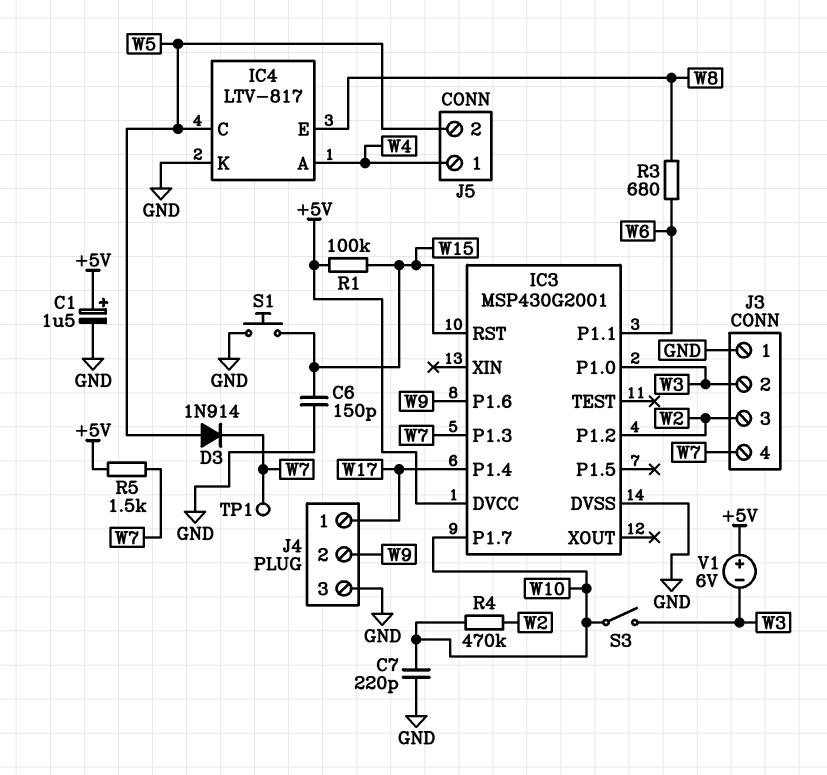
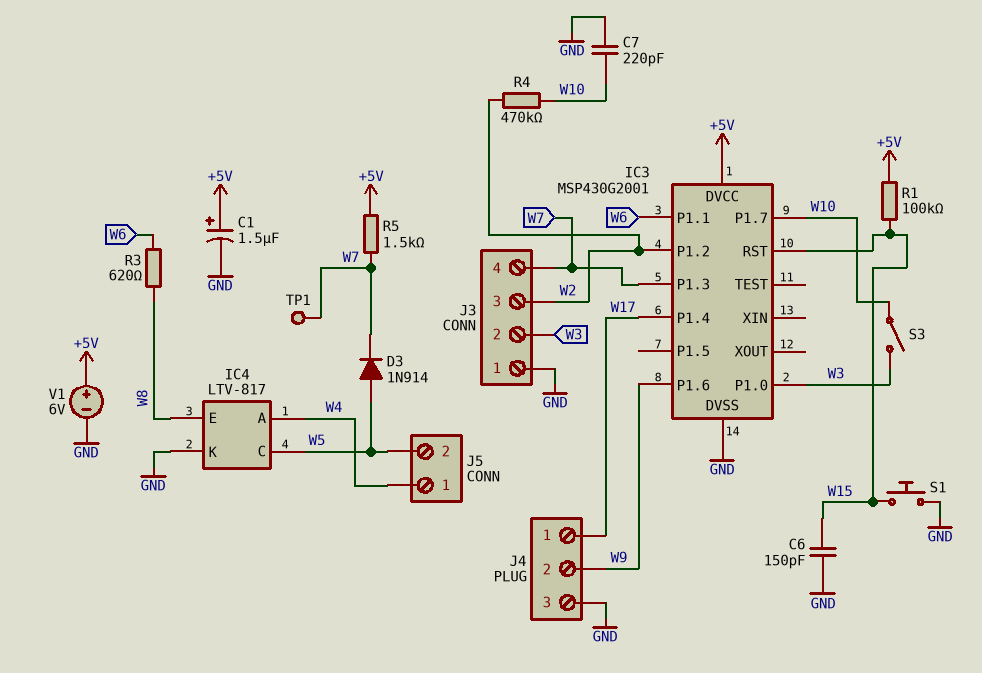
R3: 680 (W6, W8) -> 620 (W6, W8)
V1: 6V (plus +5V, minus W3) -> 6V (plus +5V, minus GND)

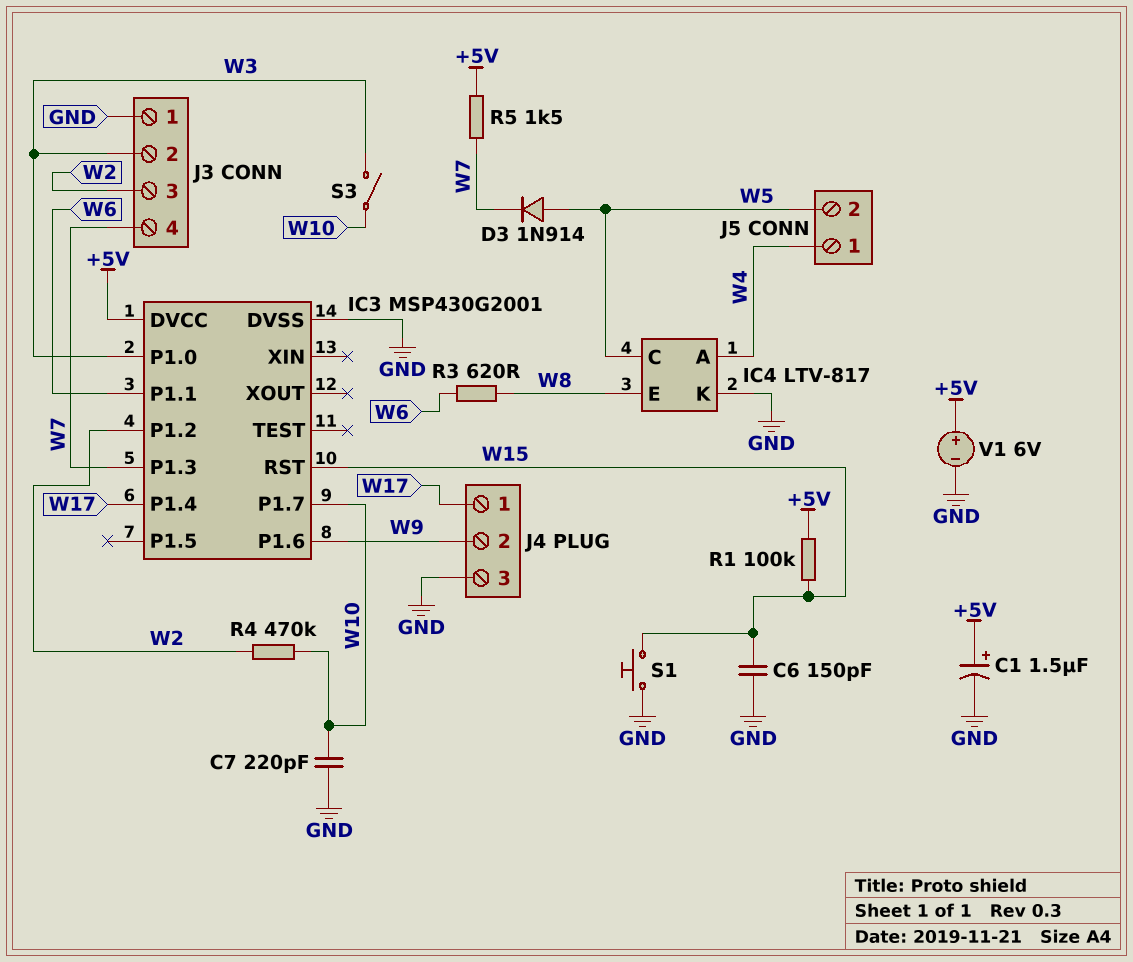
TP1: test point (W7) -> none

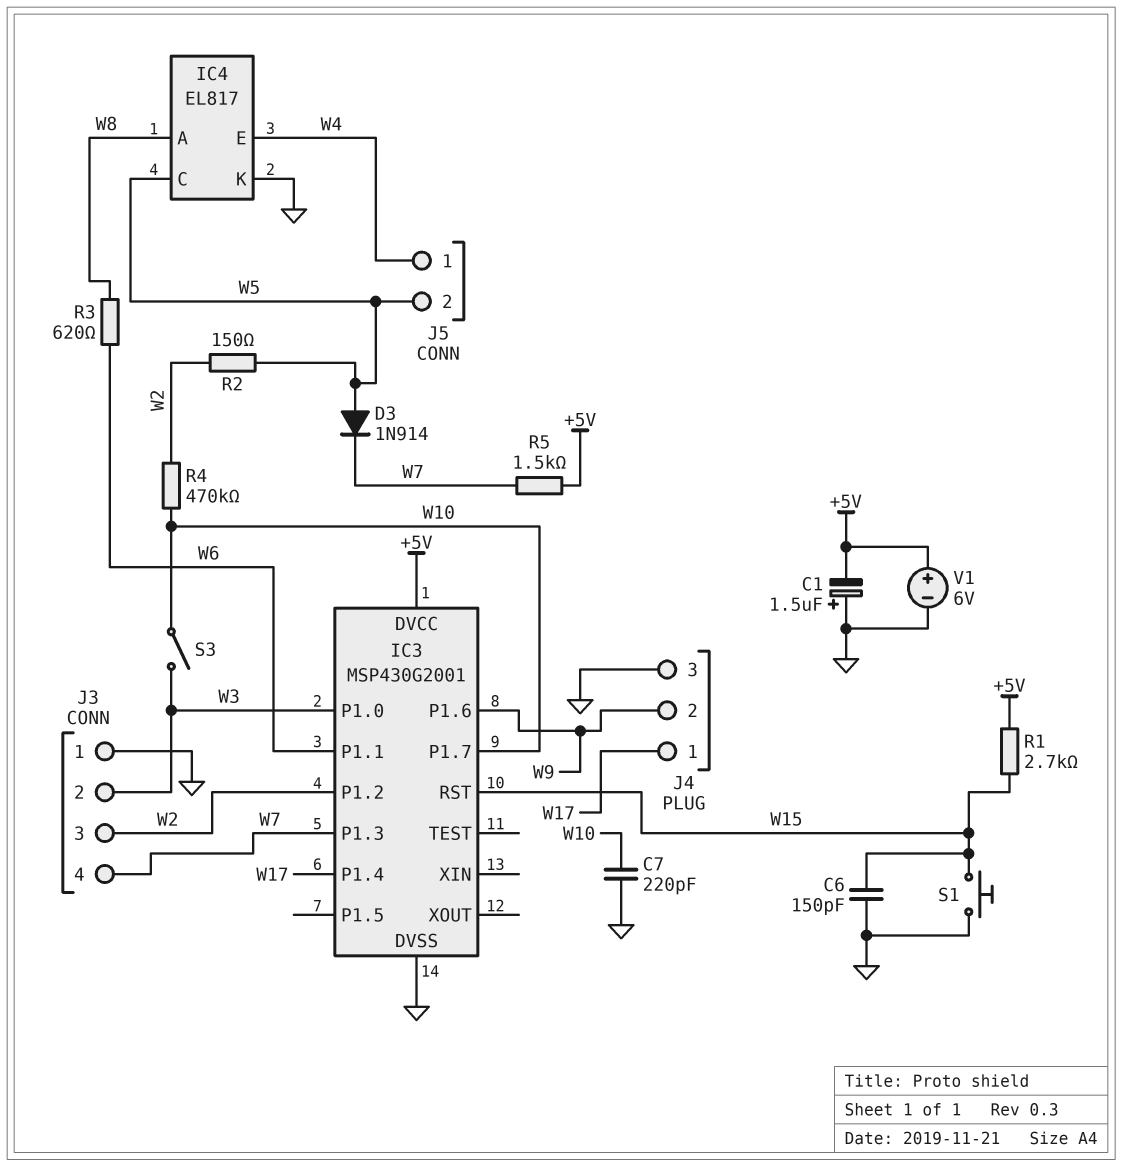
C1: 1.5uF (plus +5V, minus GND) -> 1.5uF (plus GND, minus +5V)
IC4: LTV-817 -> EL817
IC4 pin A: W4 -> W8
IC4 pin E: W8 -> W4
R1: 100k (+5V, W15) -> 2.7k (+5V, W15)
R2: none -> 150 (W2, W5)

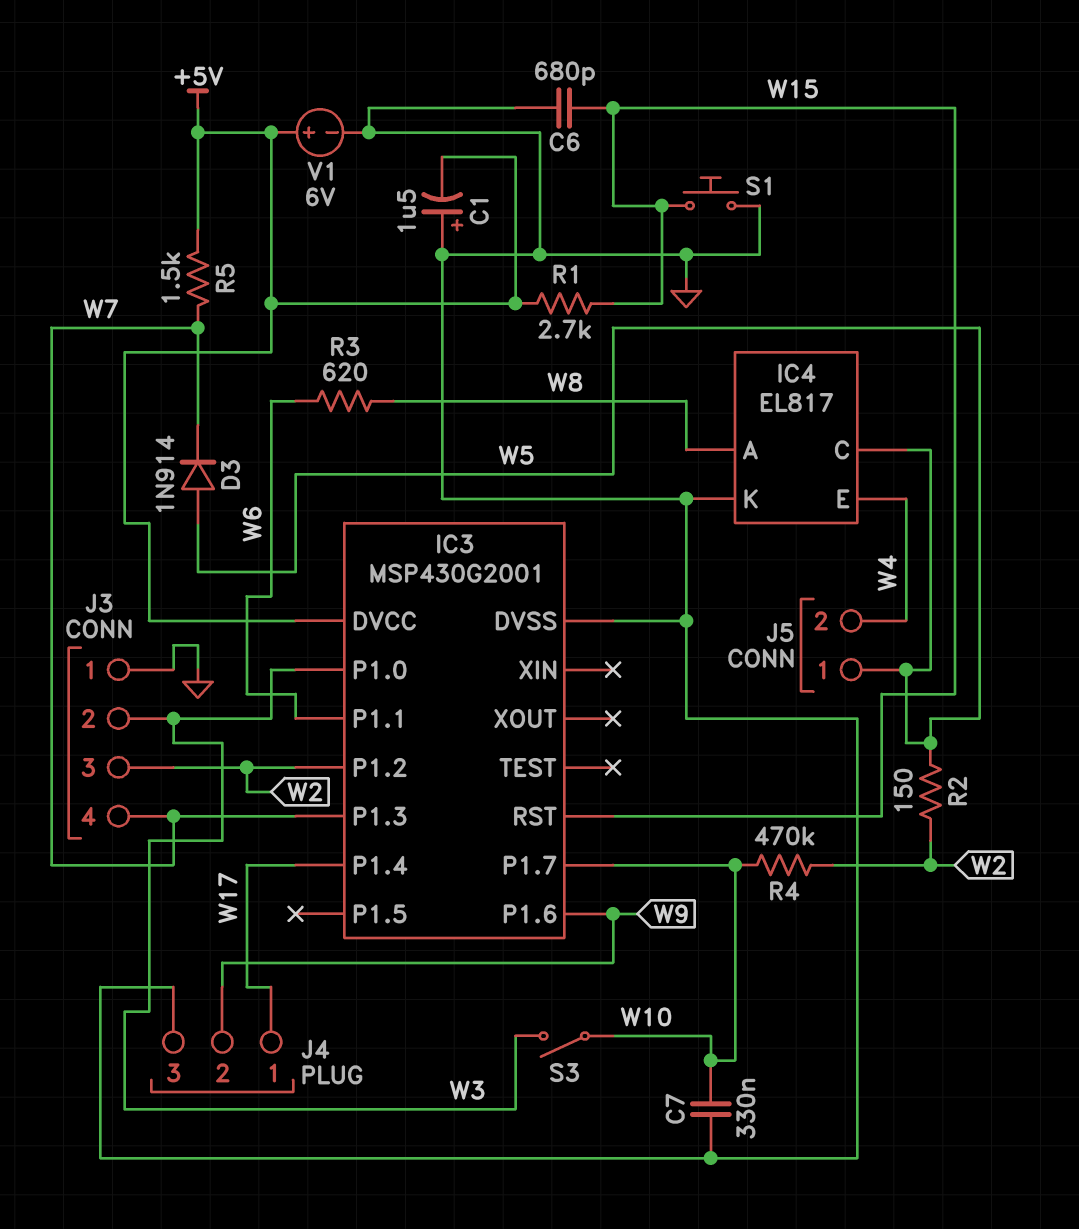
C6: 150pF (GND, W15) -> 680pF (GND, W15)
C7: 220pF (GND, W10) -> 330nF (GND, W10)
J5 pin 1: W4 -> W5
J5 pin 2: W5 -> W4

